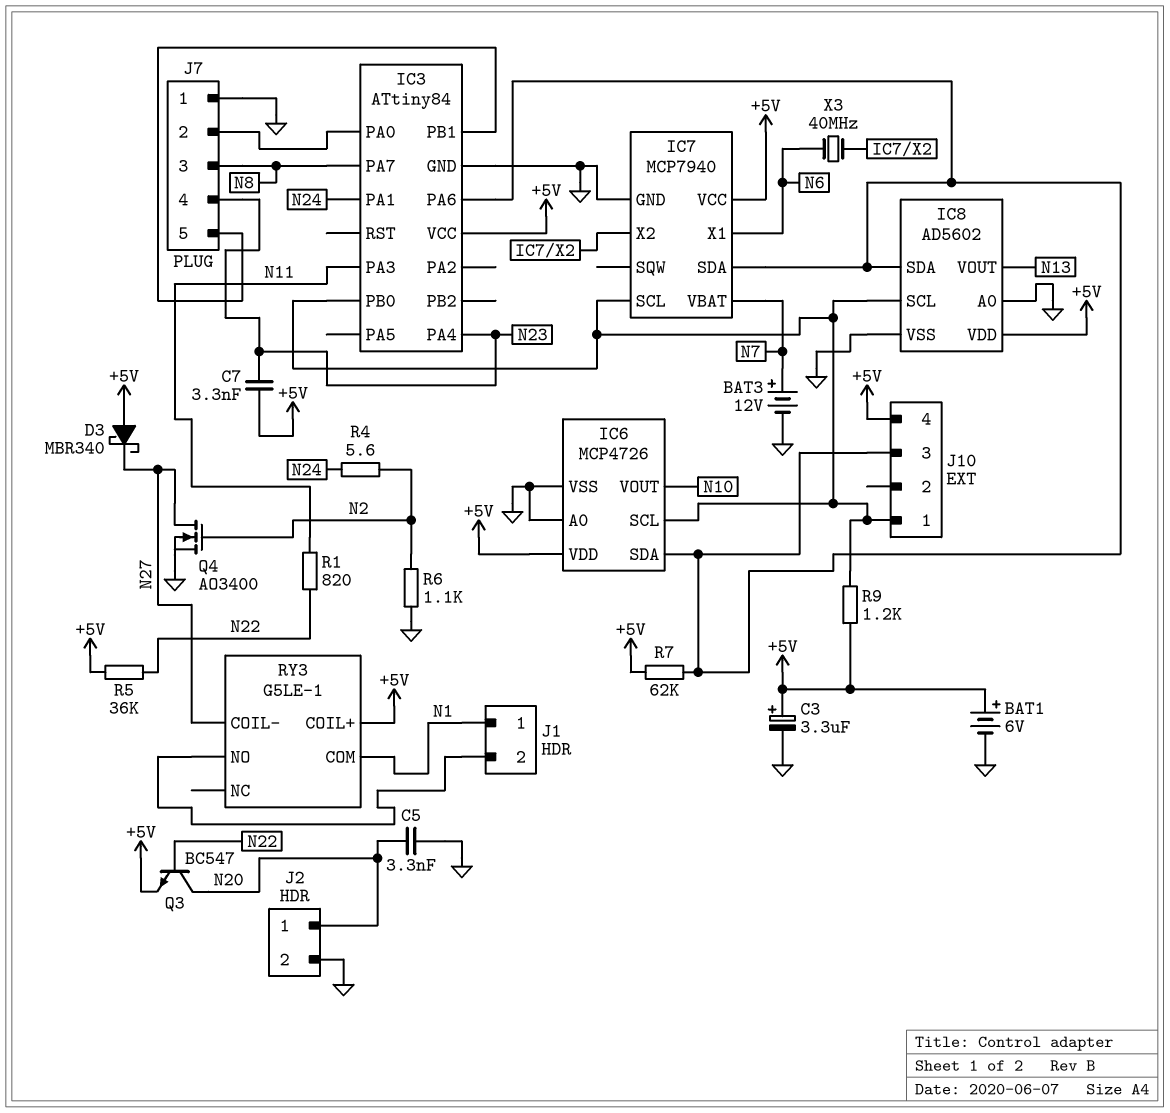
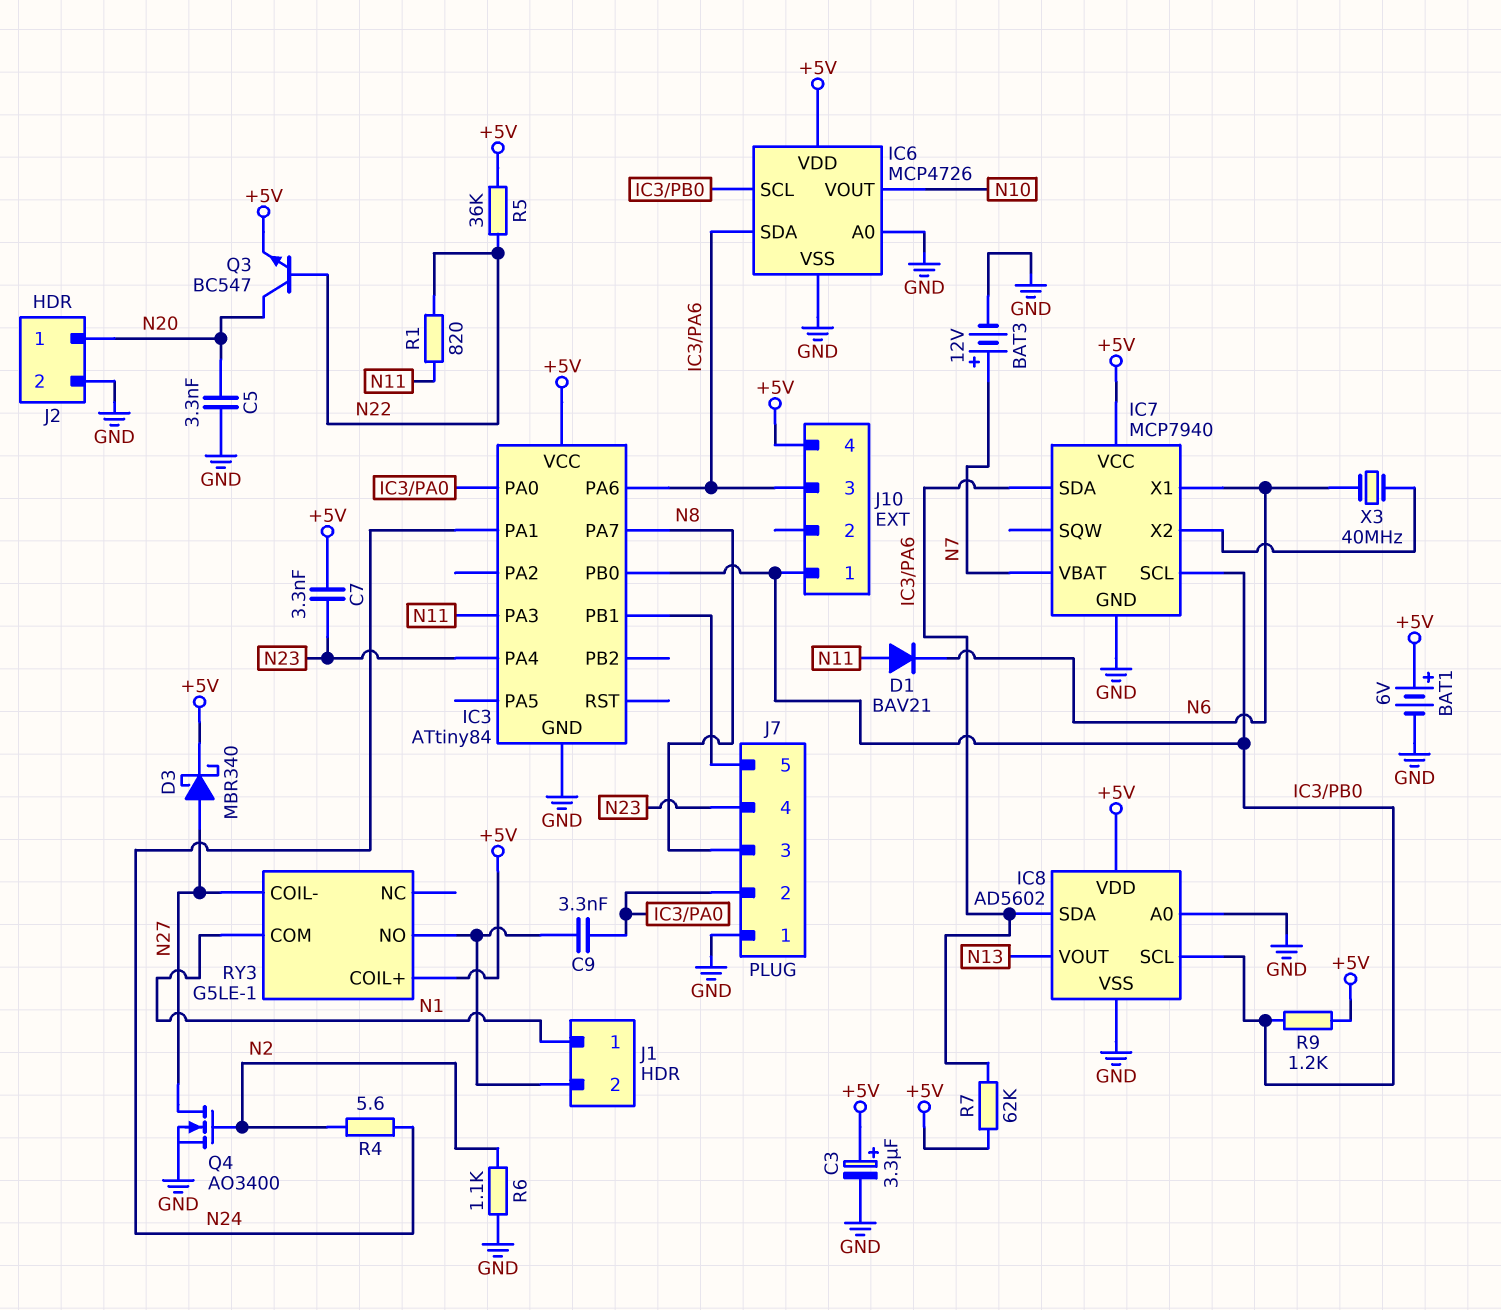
C9: none -> 3.3nF (IC3/PA0, J1/2)
D1: none -> diode BAV21 (A N11, K N6)
D3: schottky MBR340 (A +5V, K N27) -> schottky MBR340 (A N27, K +5V)

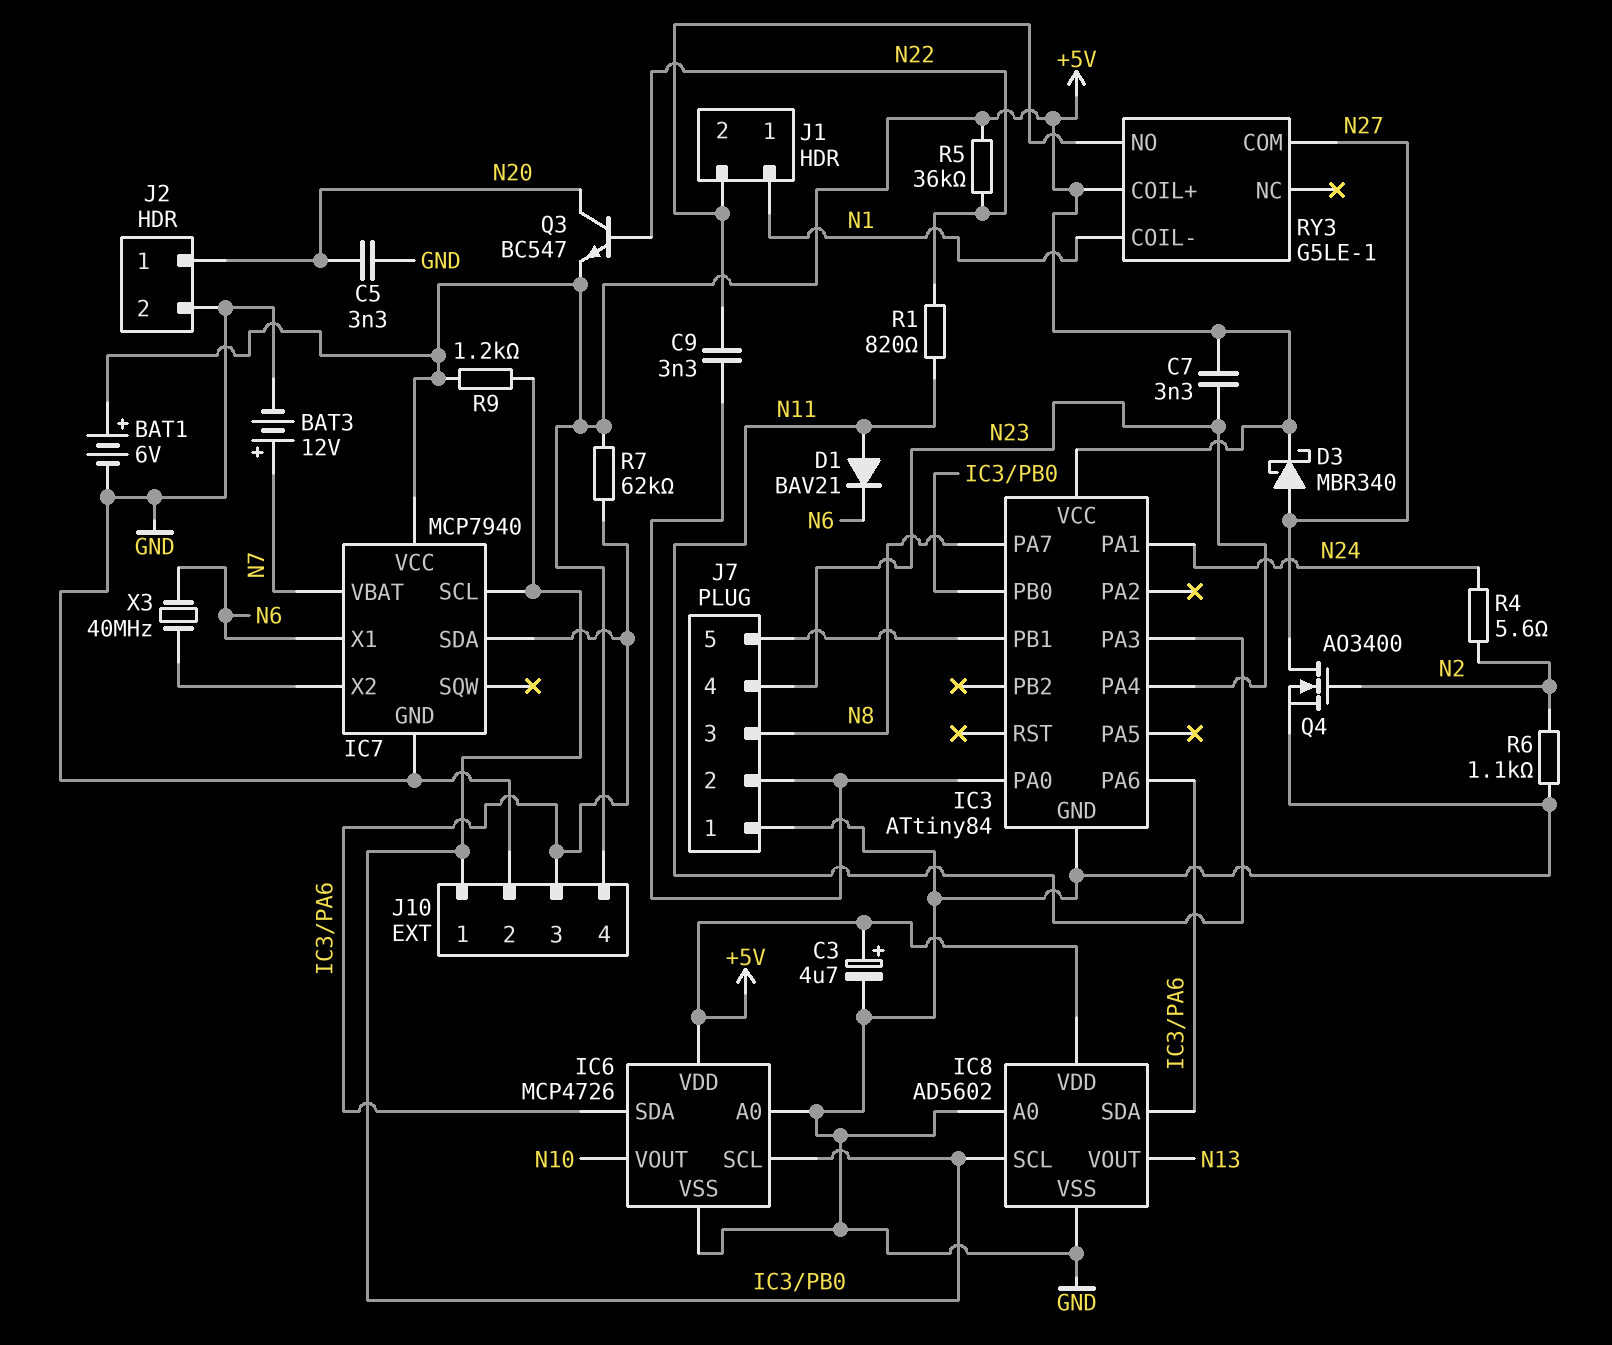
C3: 3.3uF (plus +5V, minus GND) -> 4.7uF (plus +5V, minus GND)
J10 pin 2: none -> GND
RY3 pin COIL-: N27 -> N1
RY3 pin COM: N1 -> N27

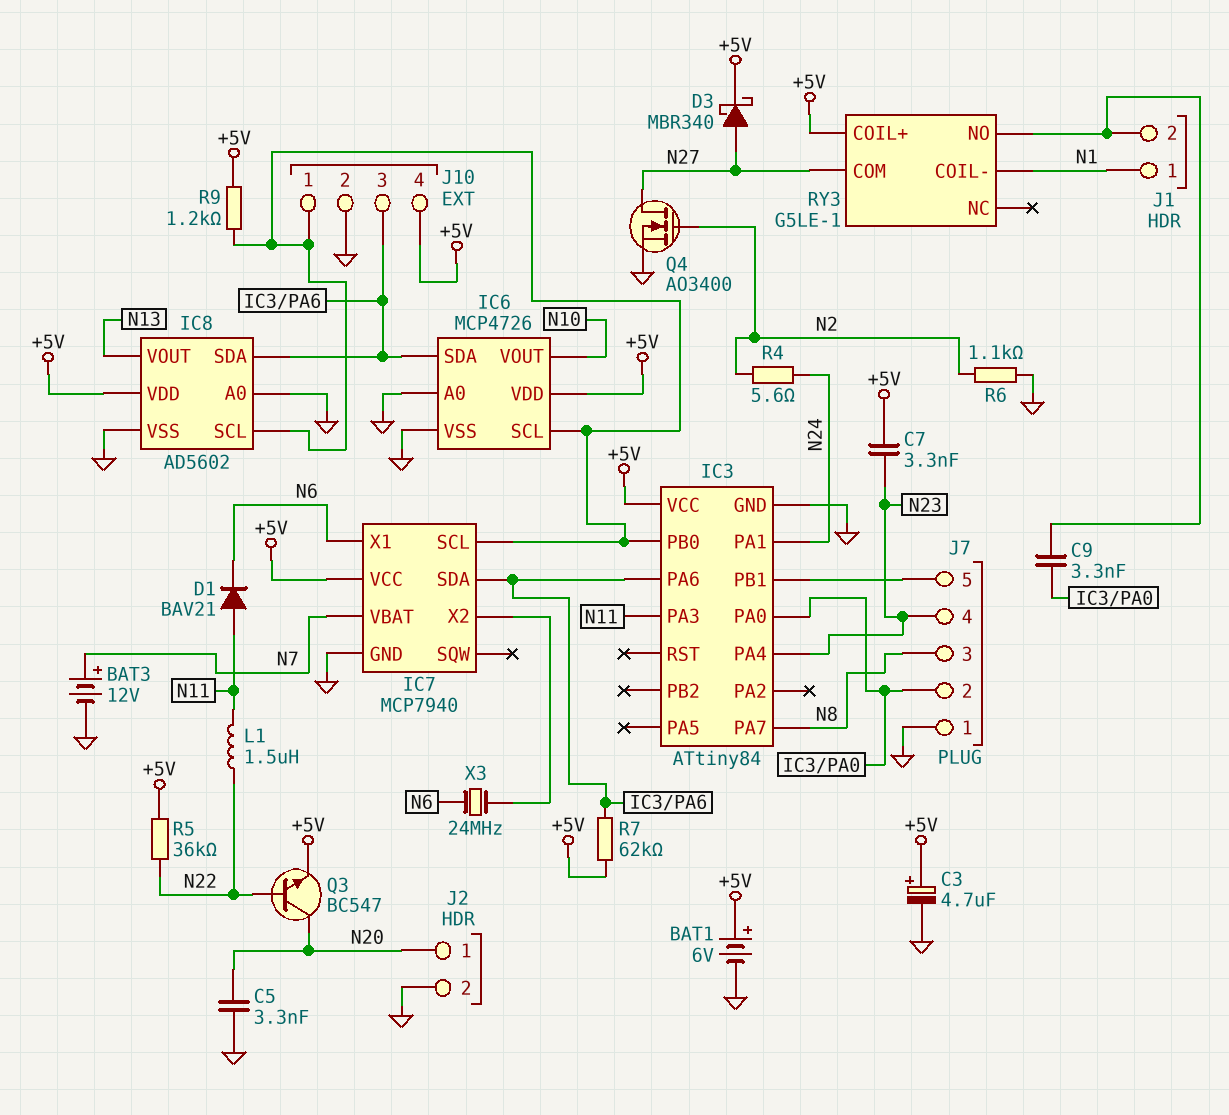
L1: none -> 1.5uH (N11, N22)
R1: 820 (N11, N22) -> none
X3: 40MHz (IC7/X2, N6) -> 24MHz (IC7/X2, N6)

